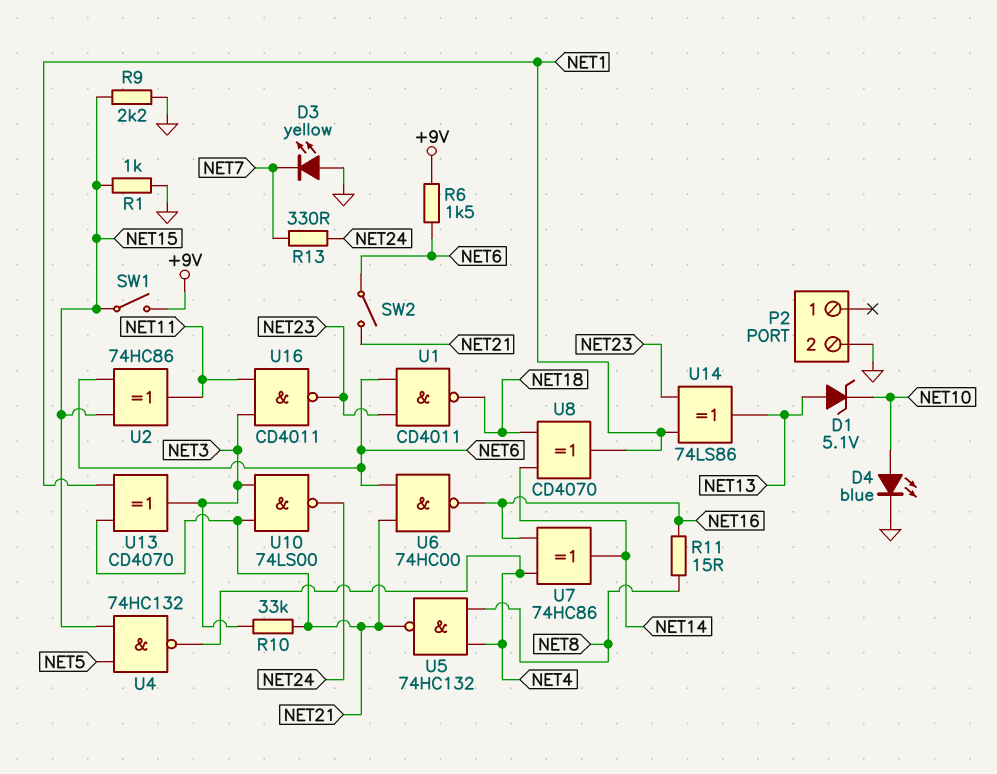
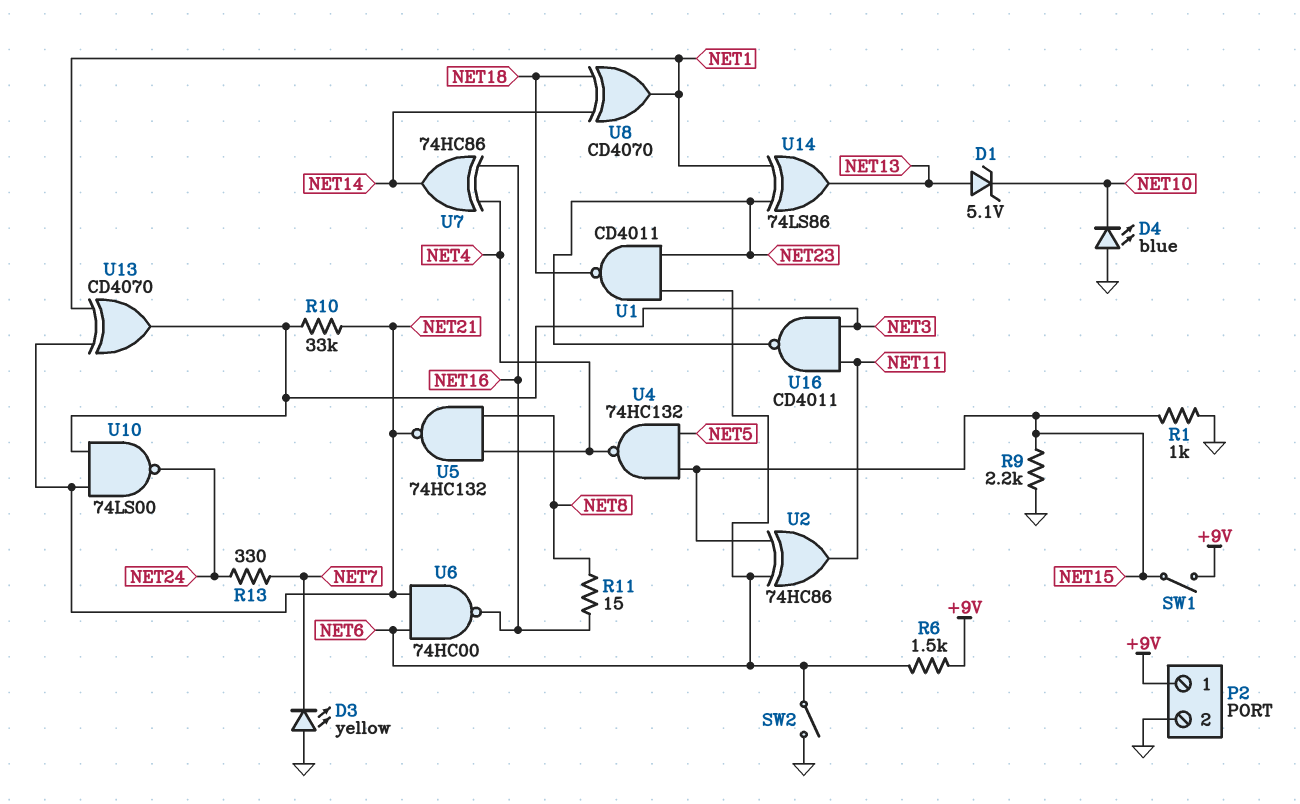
D4: LED blue (A NET10, K GND) -> LED blue (A GND, K NET10)
P2 pin 1: none -> +9V
SW2: switch (NET6, NET21) -> switch (GND, NET6)

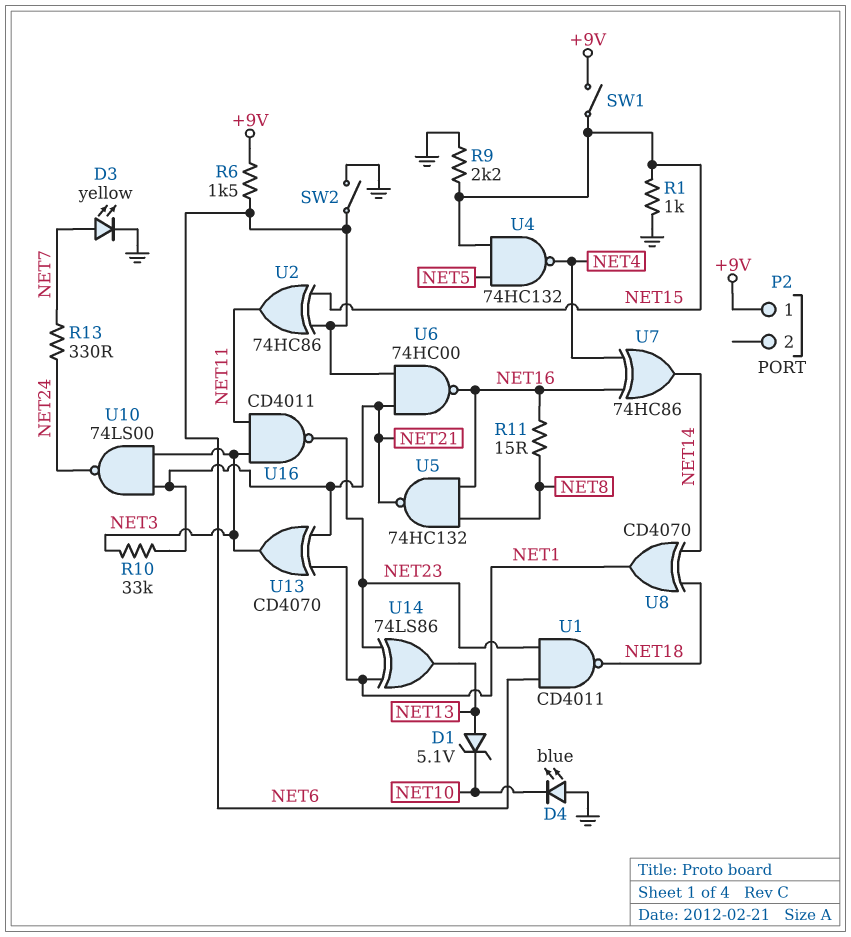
D3: LED yellow (A GND, K NET7) -> LED yellow (A NET7, K GND)
P2 pin 2: GND -> none
U5: NAND 74HC132 (in NET4, in NET8, out NET21) -> NAND 74HC132 (in NET8, in NET16, out NET21)

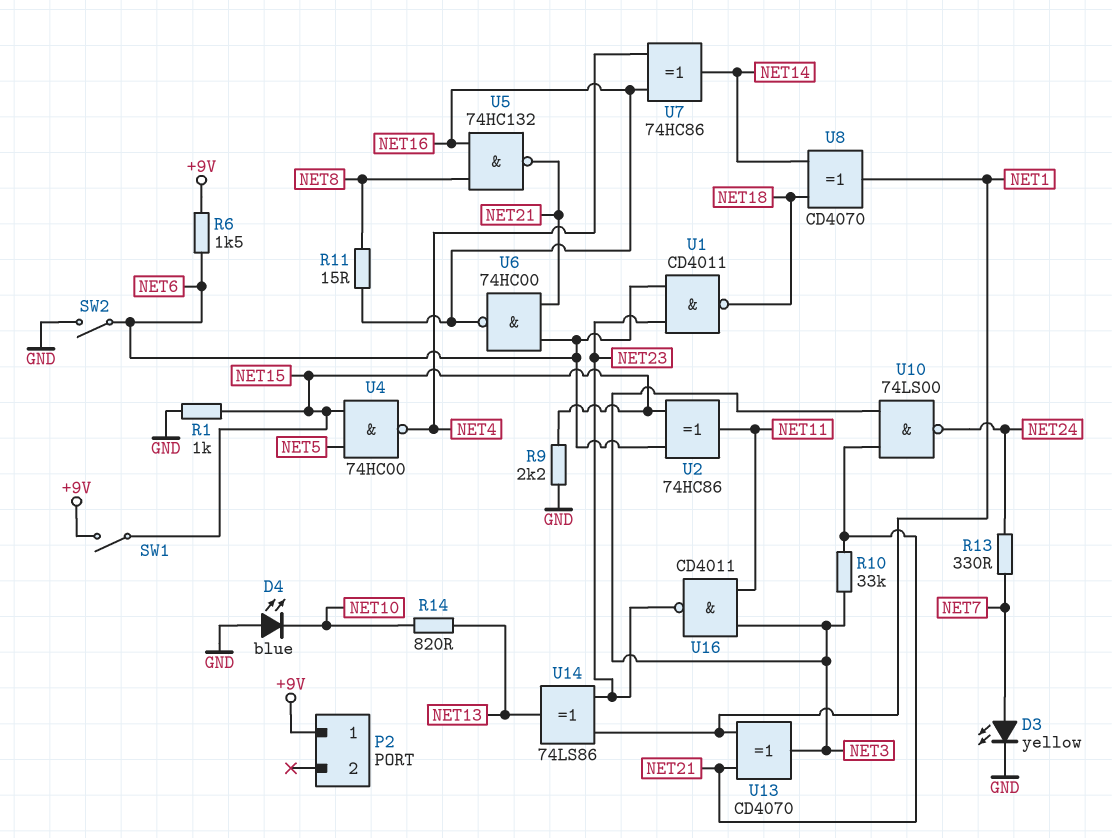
D1: zener 5.1V (A NET13, K NET10) -> none
R14: none -> 820 (NET10, NET13)
U4: NAND 74HC132 (in NET5, in NET15, out NET4) -> NAND 74HC00 (in NET5, in NET15, out NET4)

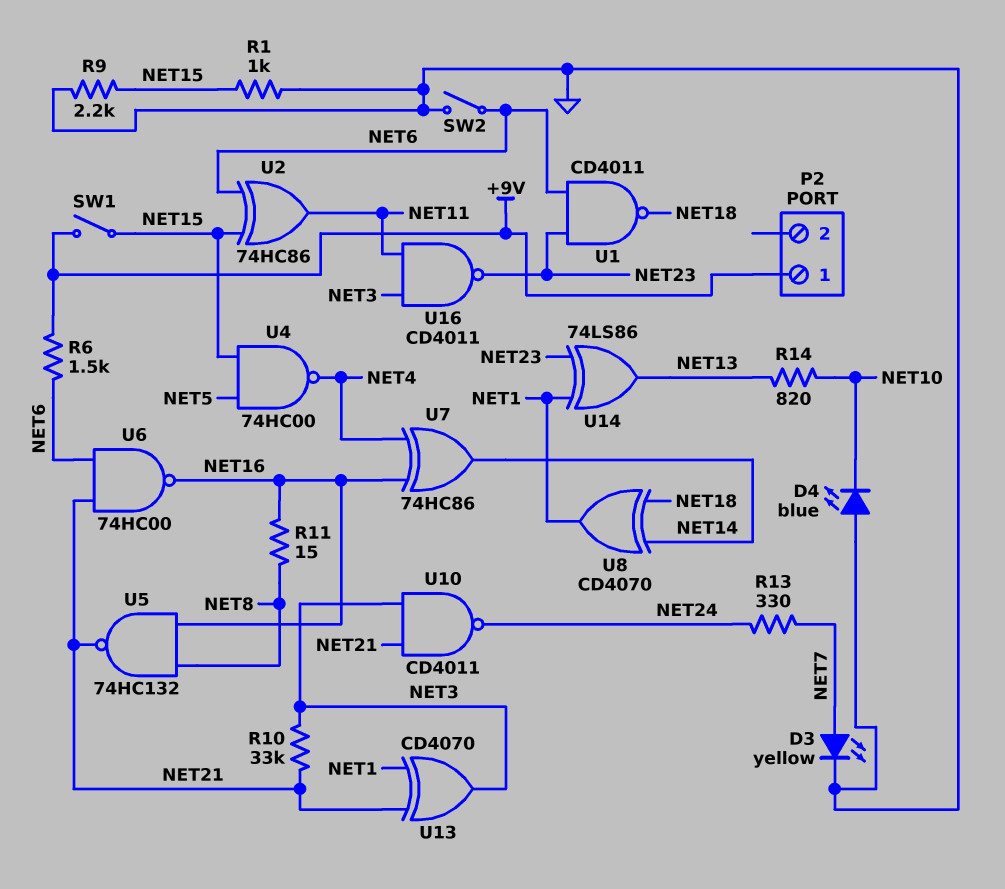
U10: NAND 74LS00 (in NET3, in NET21, out NET24) -> NAND CD4011 (in NET3, in NET21, out NET24)

